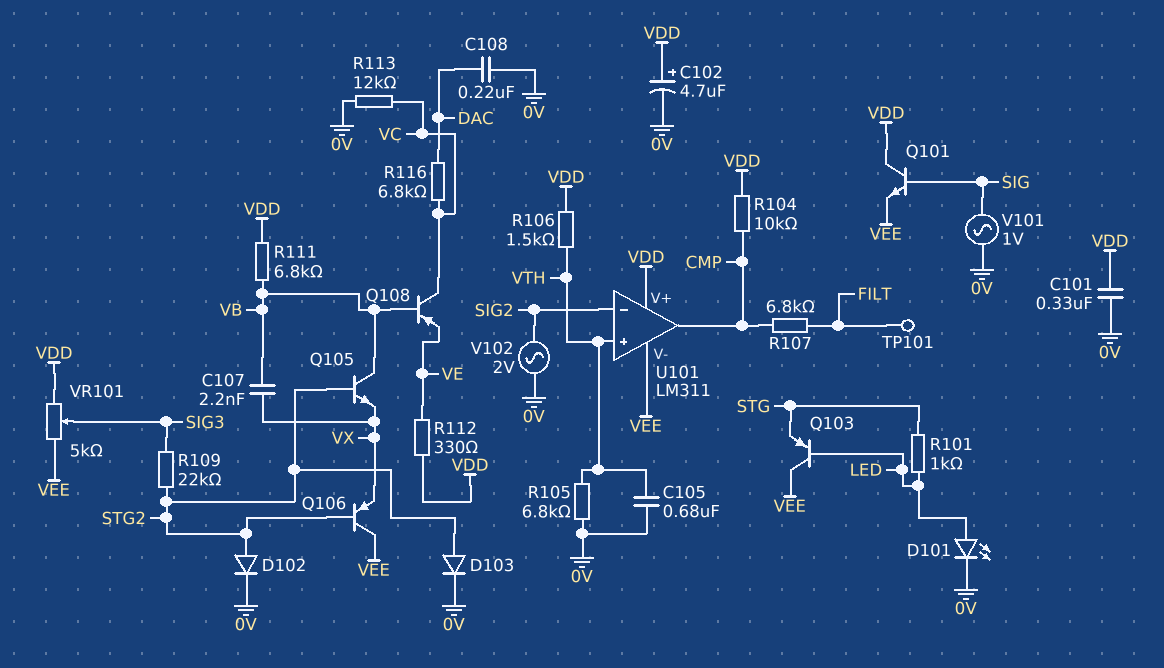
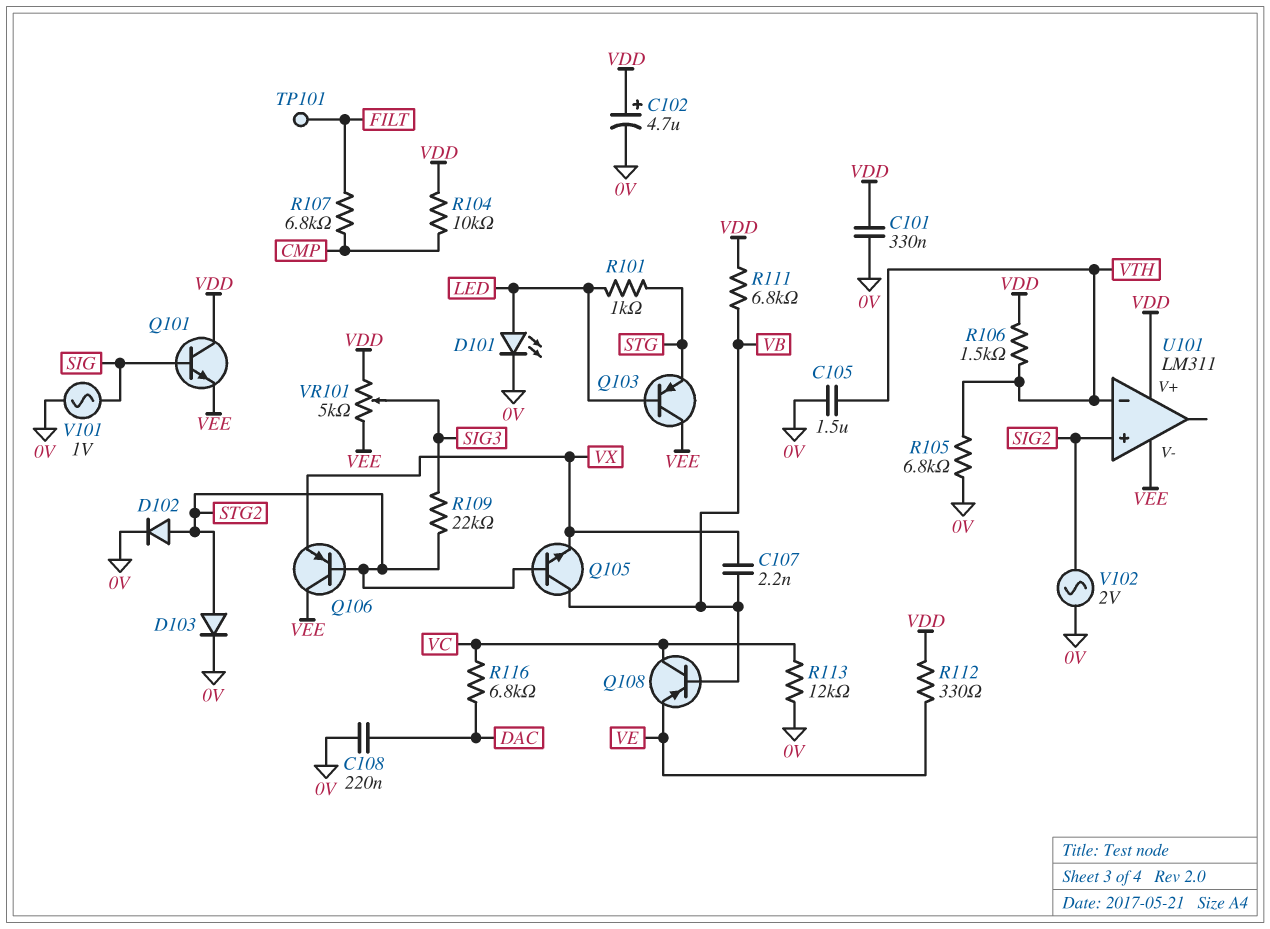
C105: 680nF (0V, VTH) -> 1.5uF (0V, VTH)
U101 pin in+: VTH -> SIG2
U101 pin in-: SIG2 -> VTH
U101 pin out: CMP -> none

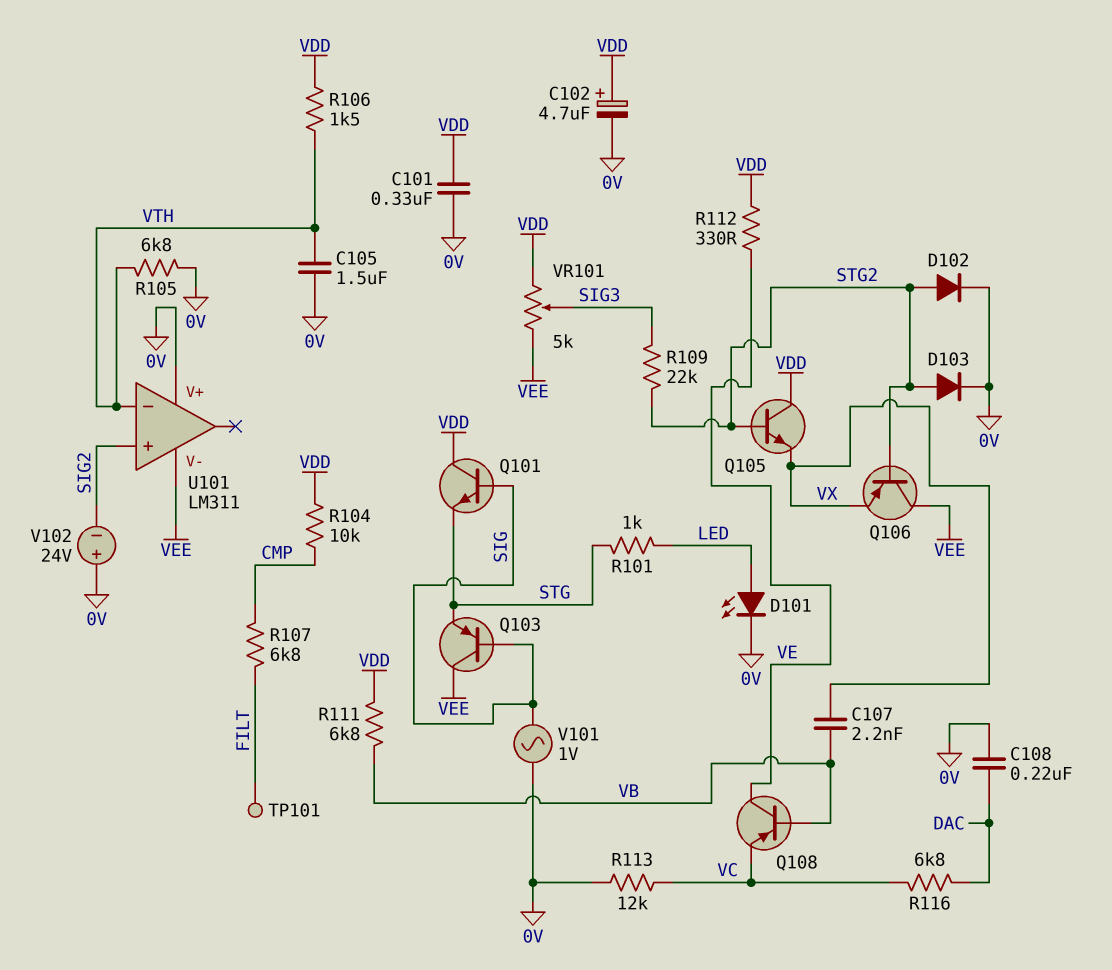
Q101: NPN (B SIG, C VDD, E VEE) -> NPN (B SIG, C VDD, E STG)
Q103: PNP (B LED, C VEE, E STG) -> PNP (B SIG, C VEE, E STG)
Q105: NPN (B STG2, C VB, E VX) -> NPN (B STG2, C VDD, E VX)
Q108: PNP (B VB, C VC, E VE) -> PNP (B VB, C VE, E VC)
U101 pin V+: VDD -> 0V
V102: AC 2V (0V, SIG2) -> 24V (plus 0V, minus SIG2)

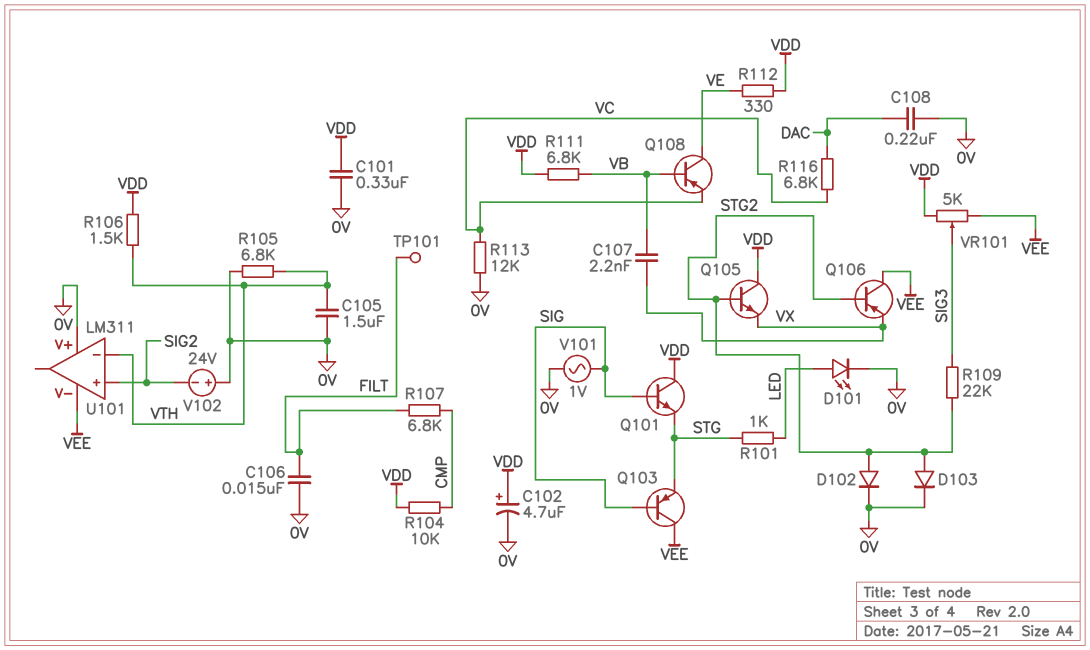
C106: none -> 15nF (0V, FILT)

